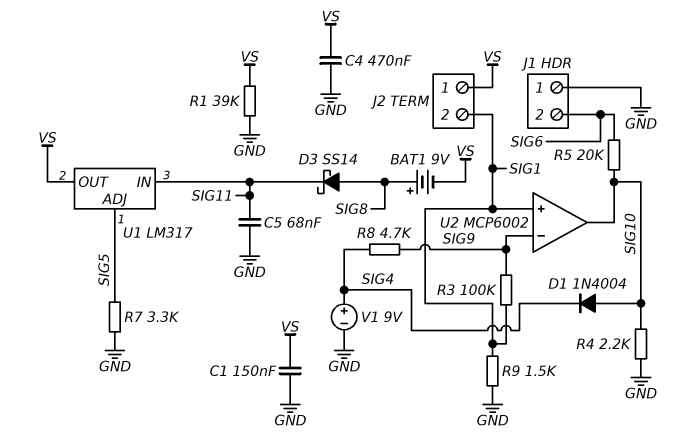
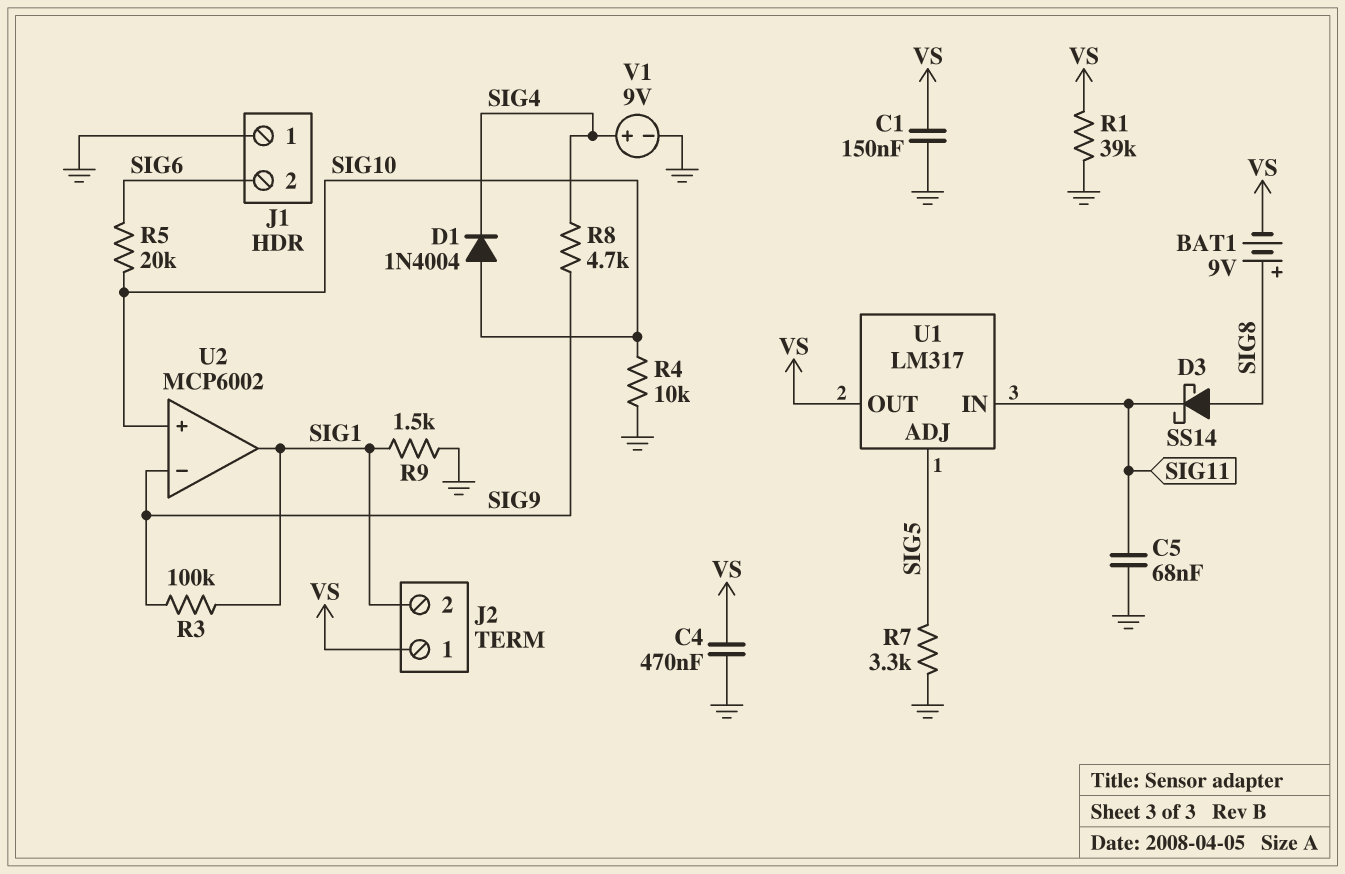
R4: 2.2k (GND, SIG10) -> 10k (GND, SIG10)
U2 pin in+: SIG1 -> SIG10
U2 pin out: SIG10 -> SIG1

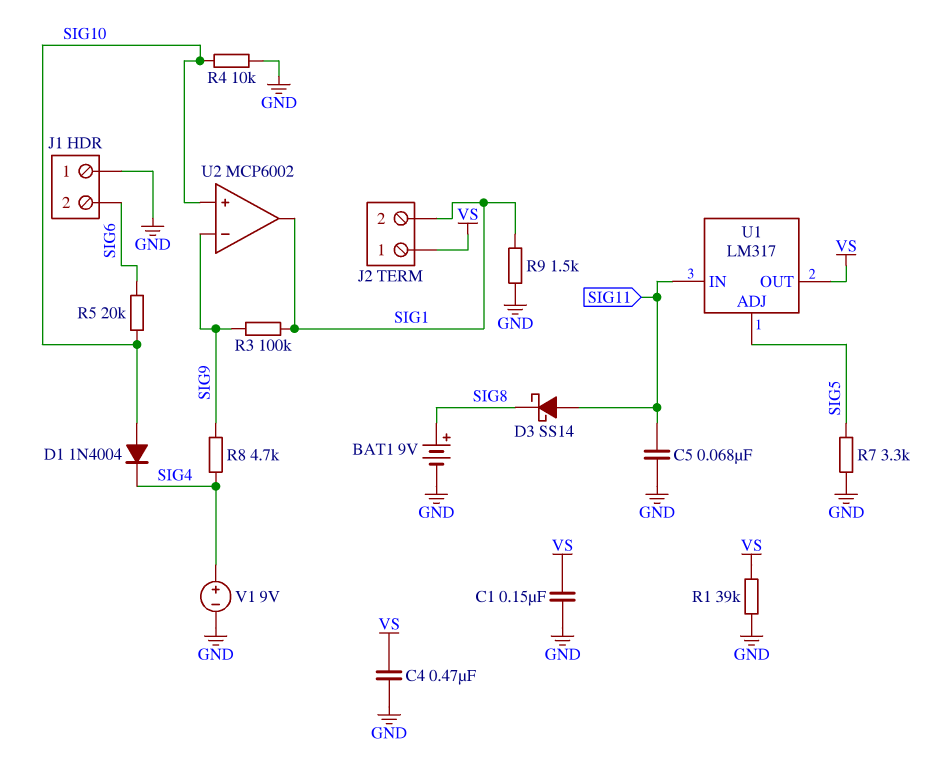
BAT1: 9V (plus SIG8, minus VS) -> 9V (plus SIG8, minus GND)
D3: schottky SS14 (A SIG8, K SIG11) -> schottky SS14 (A SIG11, K SIG8)

